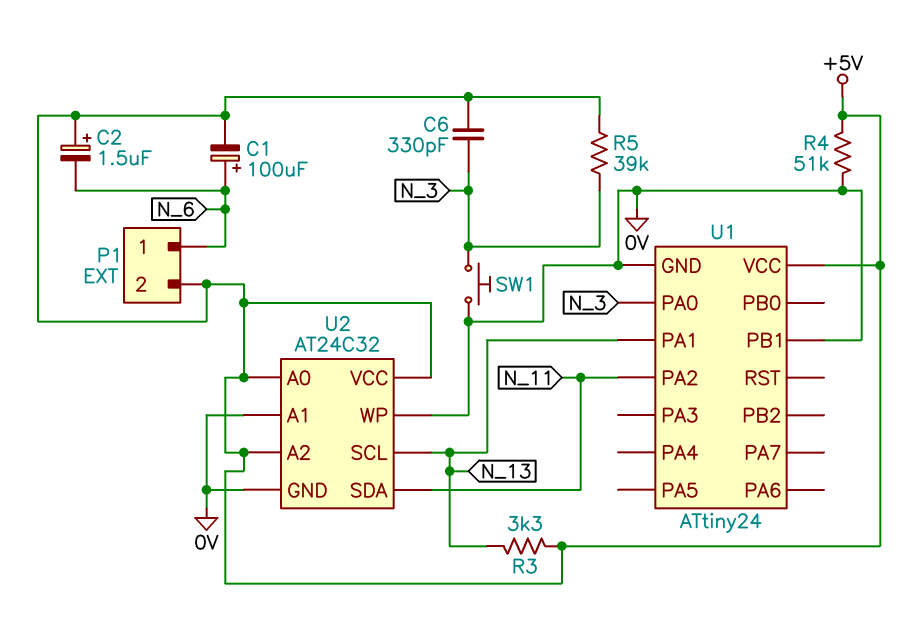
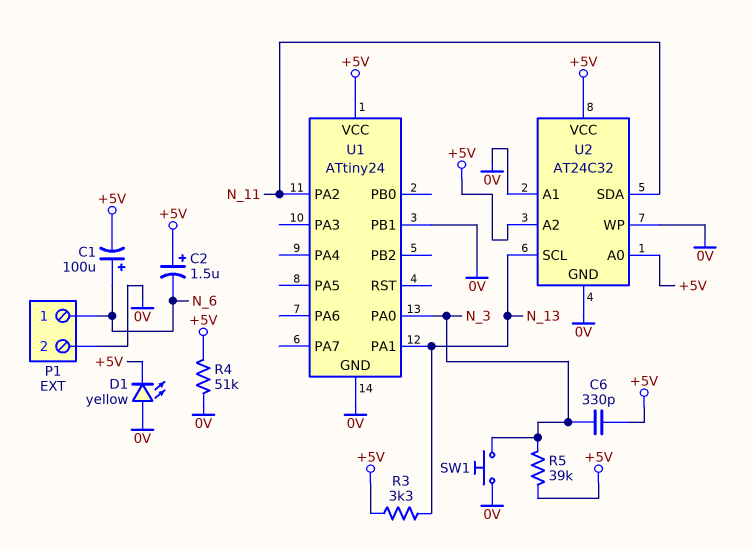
D1: none -> LED yellow (A 0V, K +5V)
P1 pin 2: +5V -> 0V

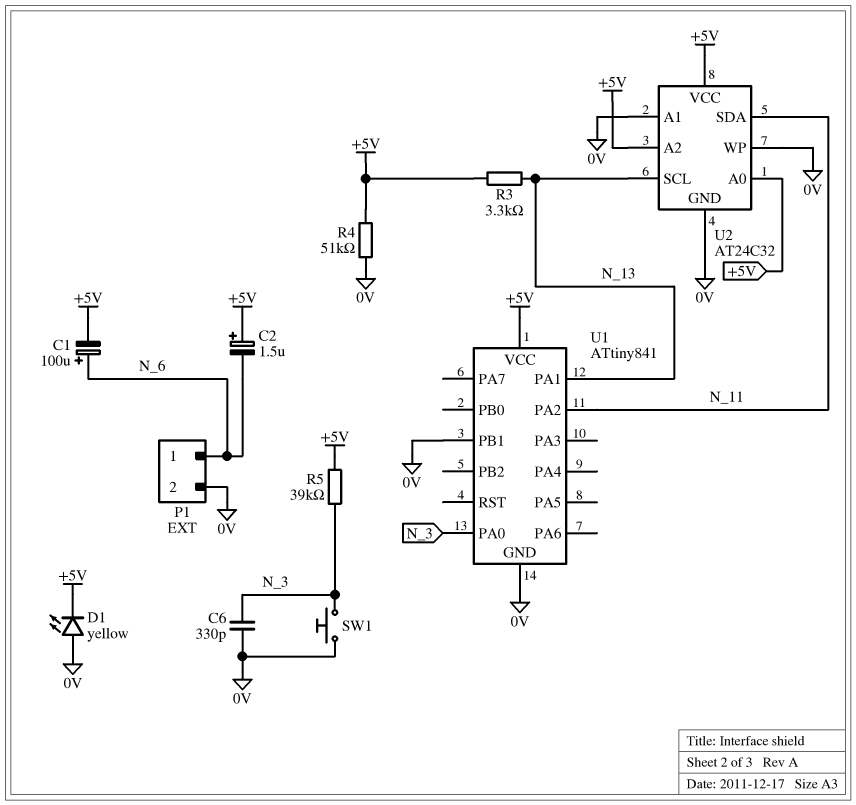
C6: 330pF (+5V, N_3) -> 330pF (0V, N_3)
U1: ATtiny24 -> ATtiny841

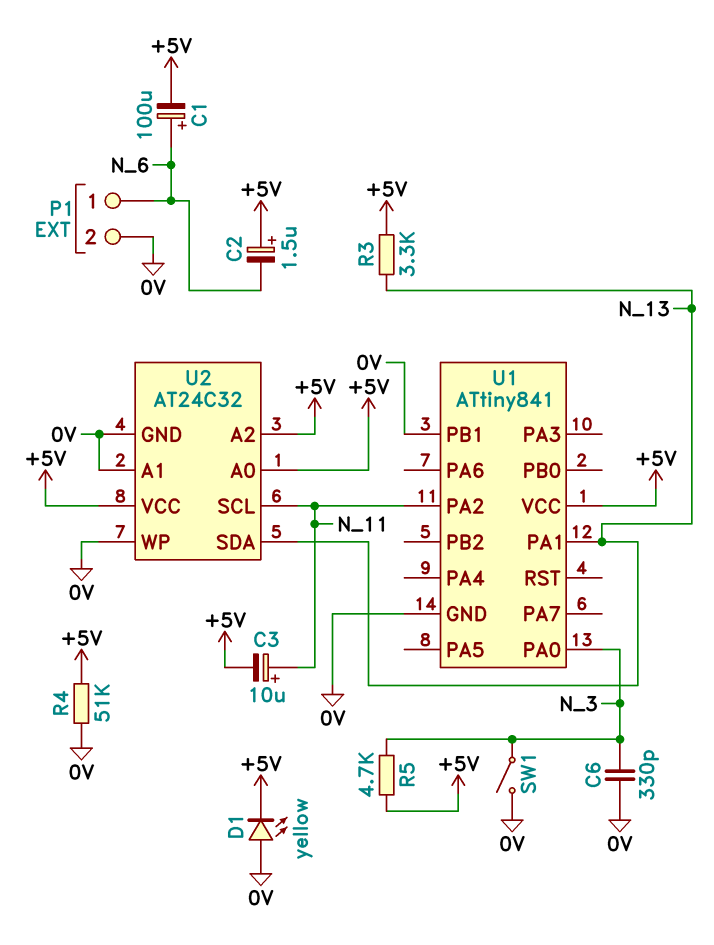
C3: none -> 10uF (plus N_11, minus +5V)
R5: 39k (+5V, N_3) -> 4.7k (+5V, N_3)
SW1: button (0V, N_3) -> switch (0V, N_3)
U2 pin SCL: N_13 -> N_11
U2 pin SDA: N_11 -> N_13

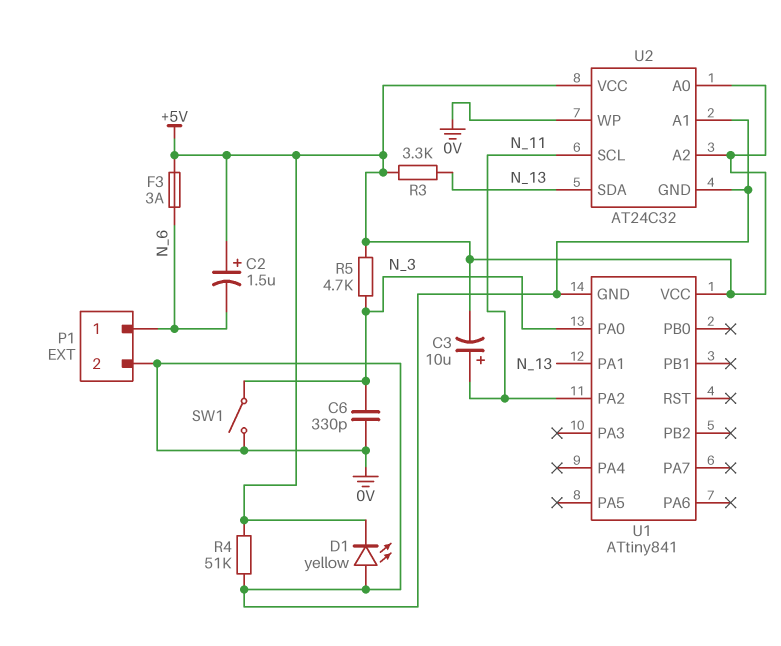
C1: 100uF (plus N_6, minus +5V) -> none
F3: none -> 3A (+5V, N_6)
U1 pin PB1: 0V -> none

